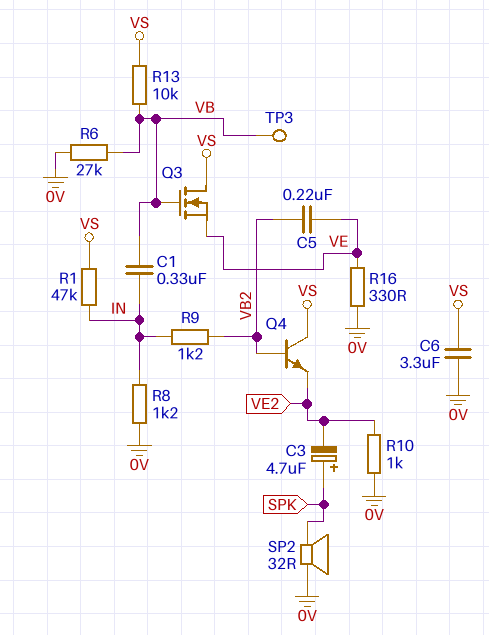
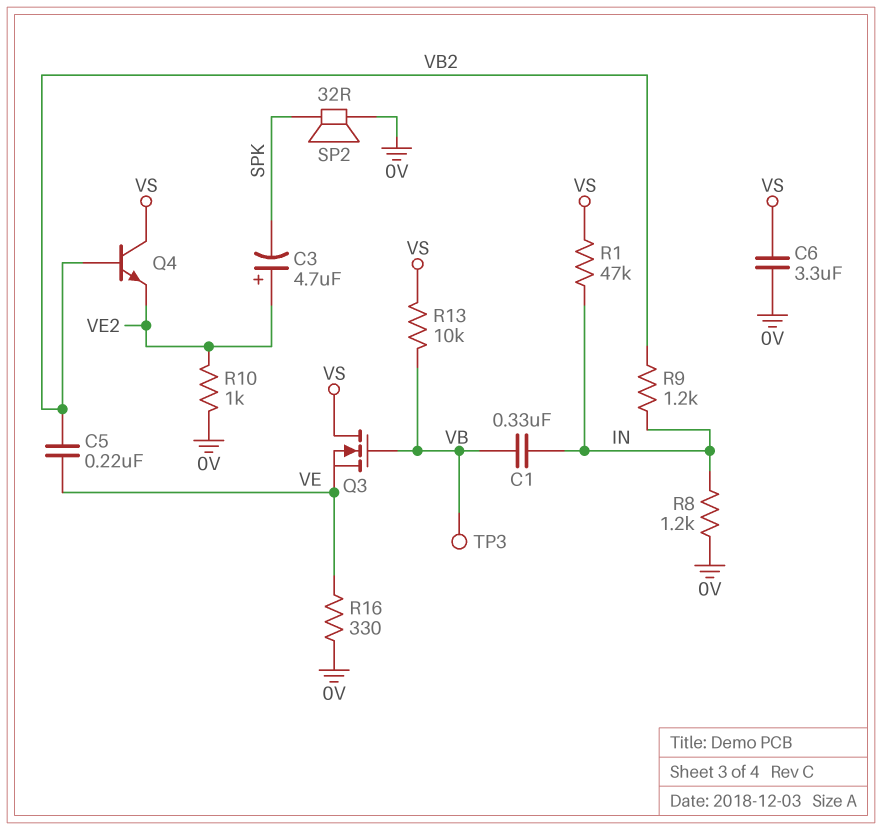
C3: 4.7uF (plus SPK, minus VE2) -> 4.7uF (plus VE2, minus SPK)
R6: 27k (0V, VB) -> none

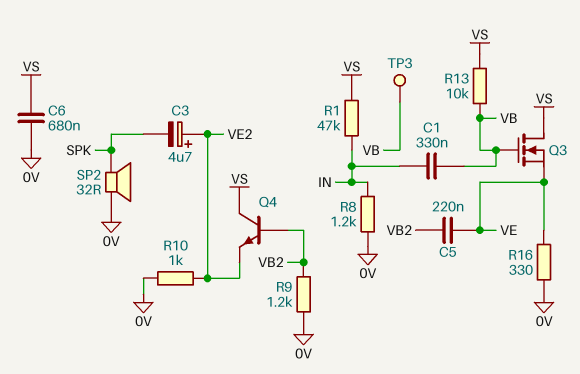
C6: 3.3uF (0V, VS) -> 680nF (0V, VS)
R9: 1.2k (IN, VB2) -> 1.2k (0V, VB2)

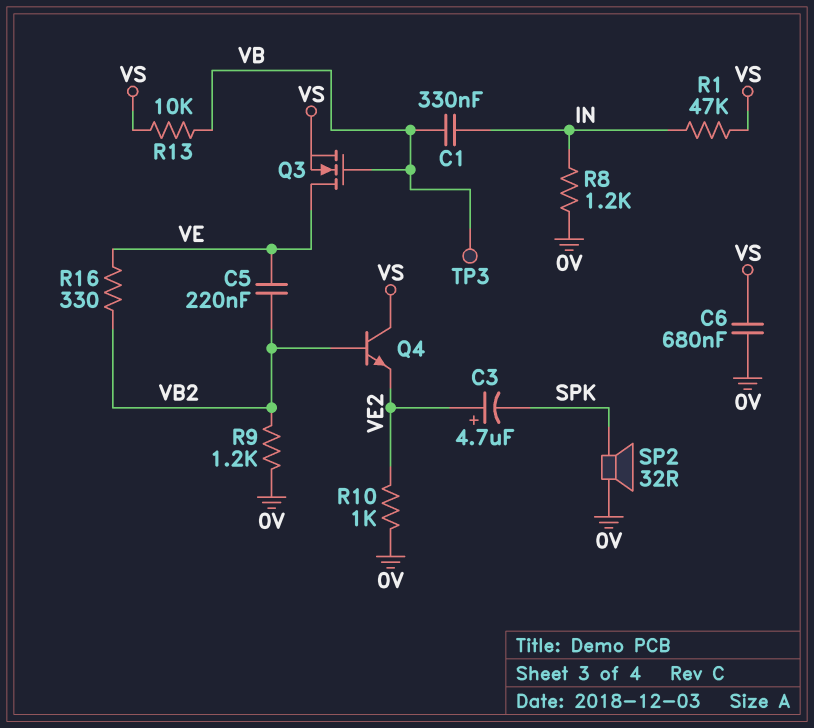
Q3: NMOS (G VB, D VS, S VE) -> NMOS (G VB, D VE, S VS)
R16: 330 (0V, VE) -> 330 (VB2, VE)

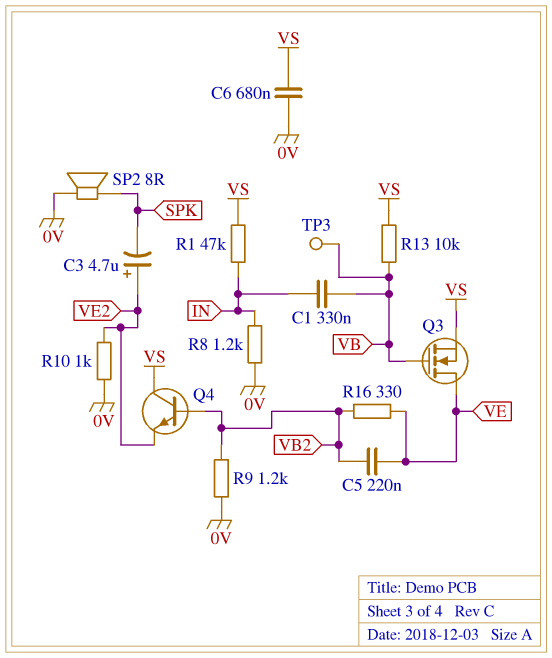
SP2: speaker 32R (0V, SPK) -> speaker 8R (0V, SPK)

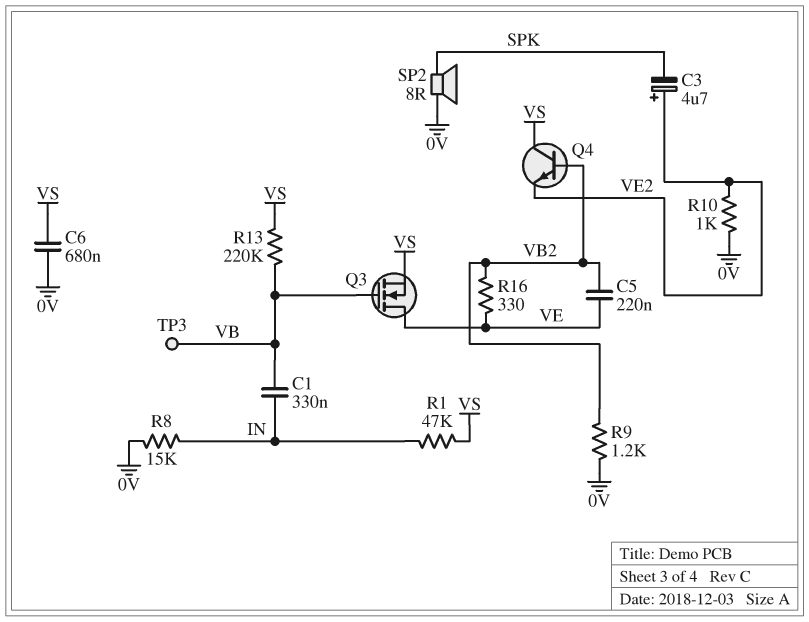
R8: 1.2k (0V, IN) -> 15k (0V, IN)
R13: 10k (VB, VS) -> 220k (VB, VS)

